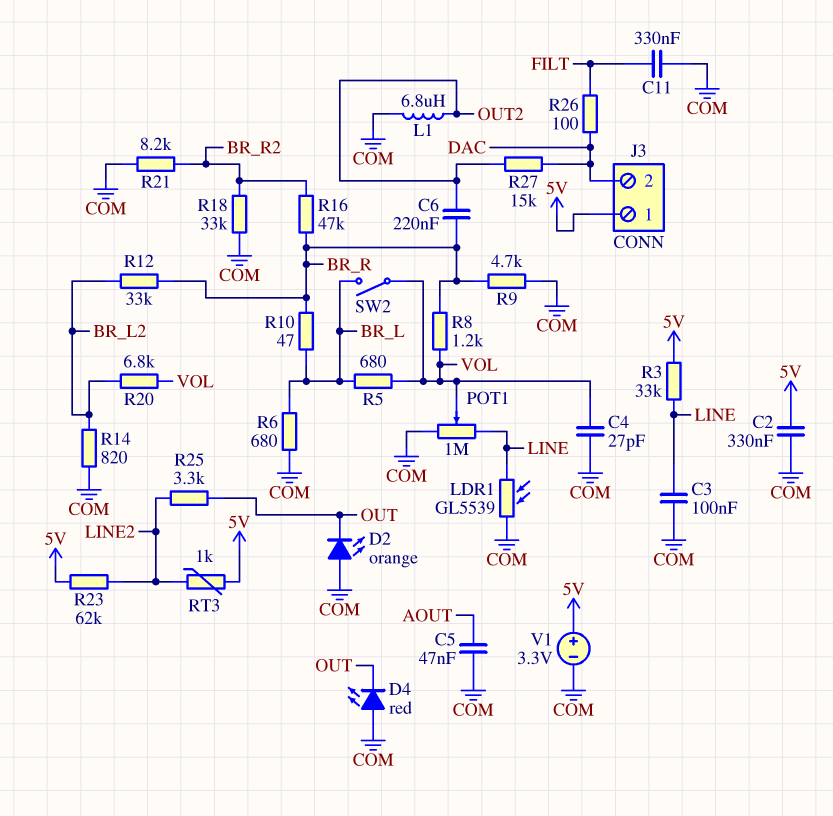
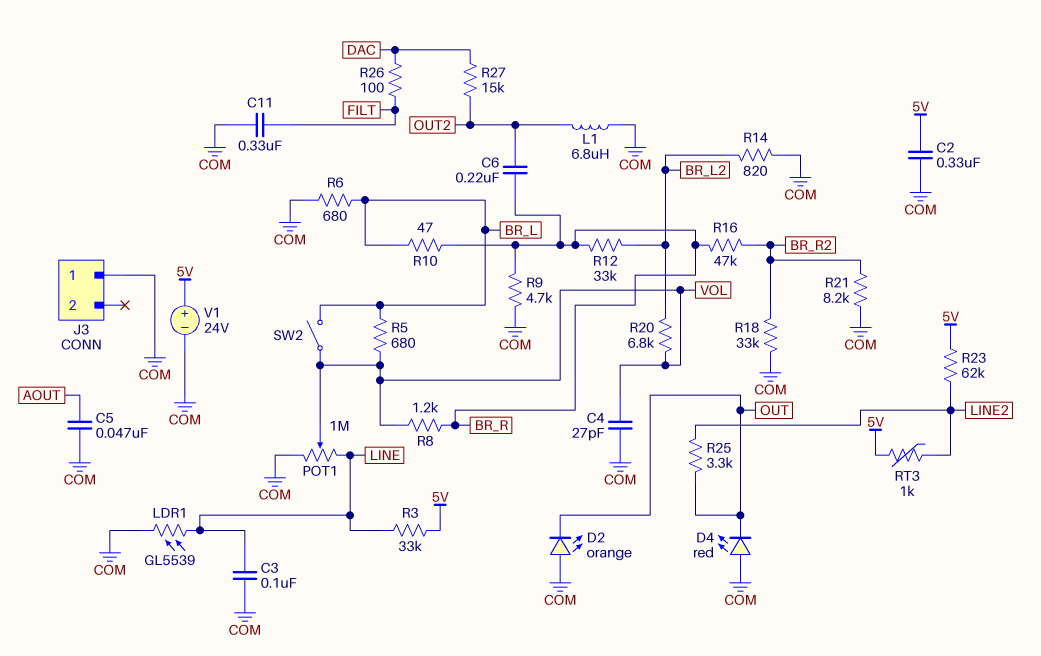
J3 pin 1: 5V -> COM
J3 pin 2: DAC -> none
V1: 3.3V (plus 5V, minus COM) -> 24V (plus 5V, minus COM)

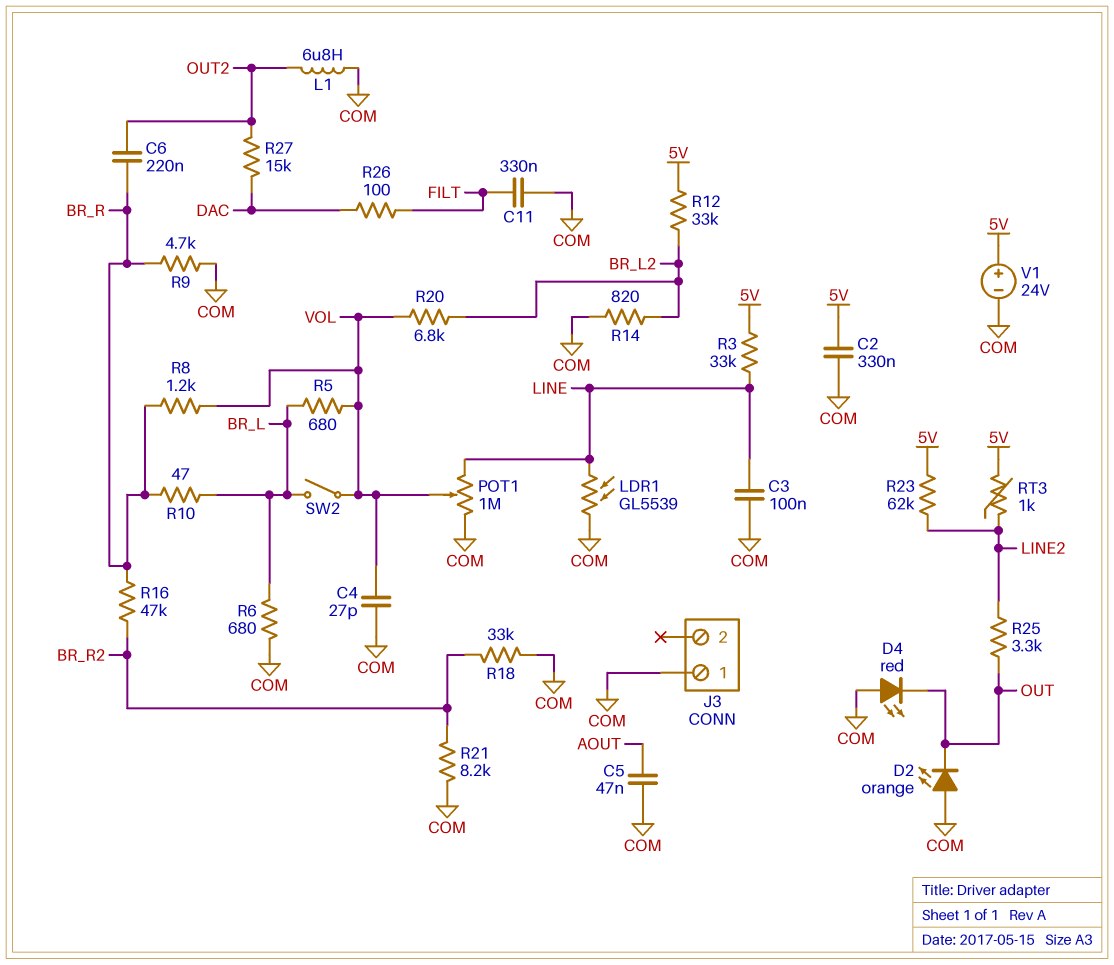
R12: 33k (BR_L2, BR_R) -> 33k (5V, BR_L2)

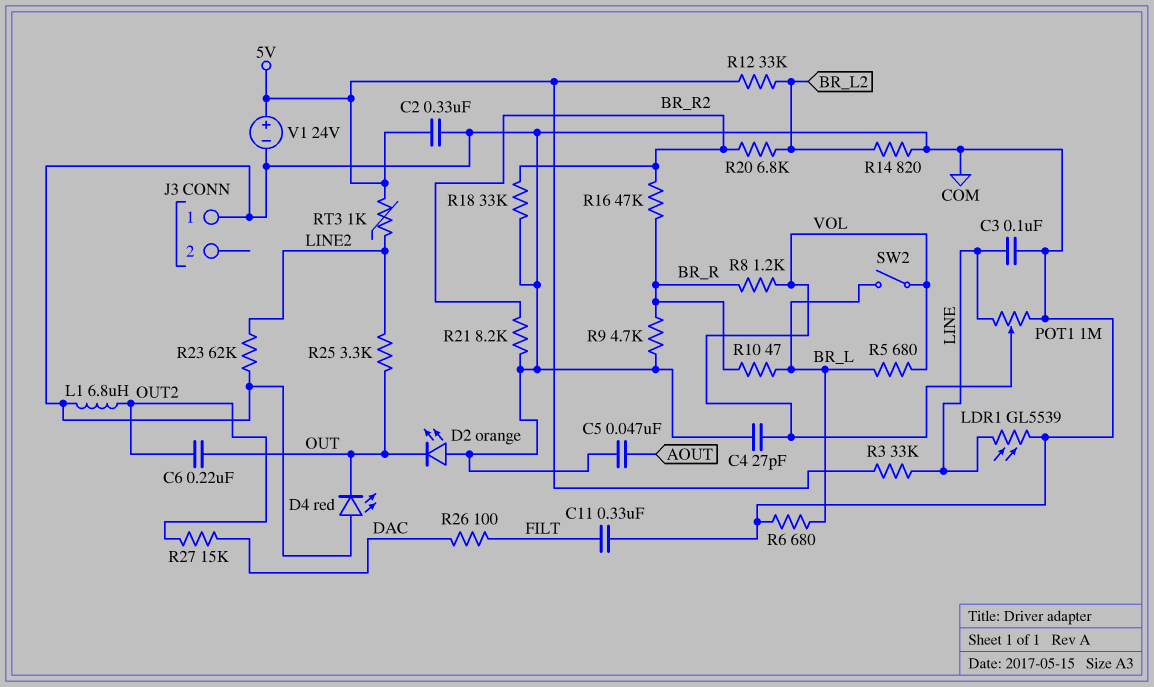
C6: 220nF (BR_R, OUT2) -> 220nF (OUT, OUT2)
R20: 6.8k (BR_L2, VOL) -> 6.8k (BR_L2, BR_R2)
R23: 62k (5V, LINE2) -> 62k (COM, LINE2)

